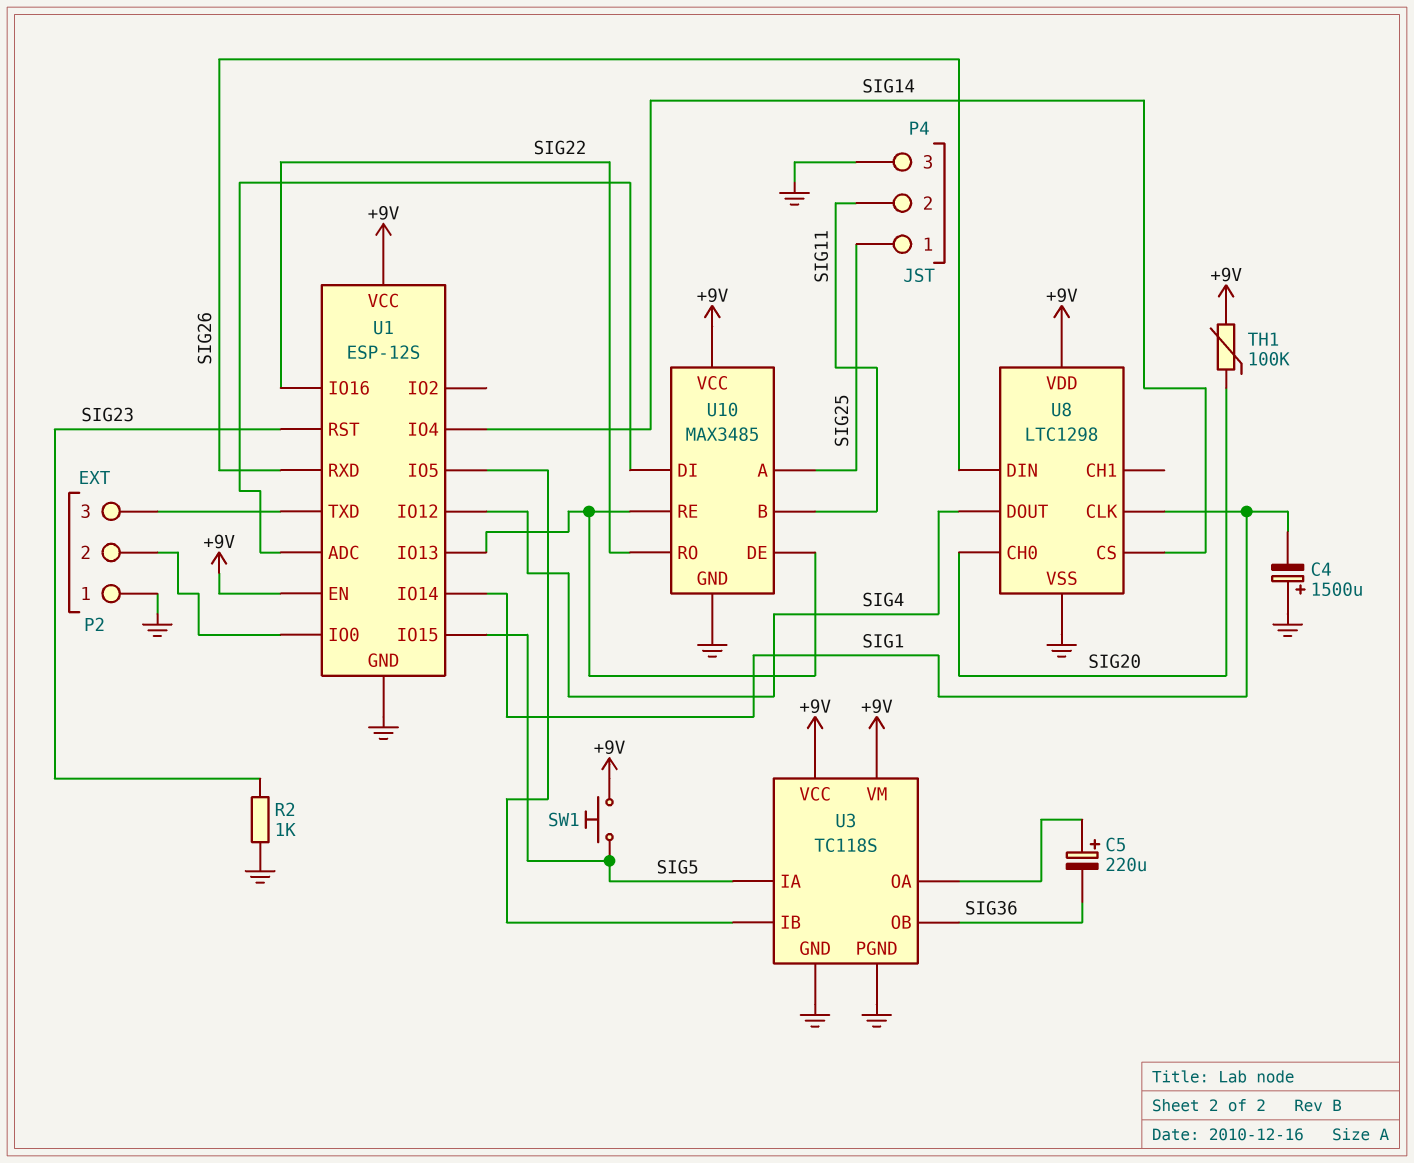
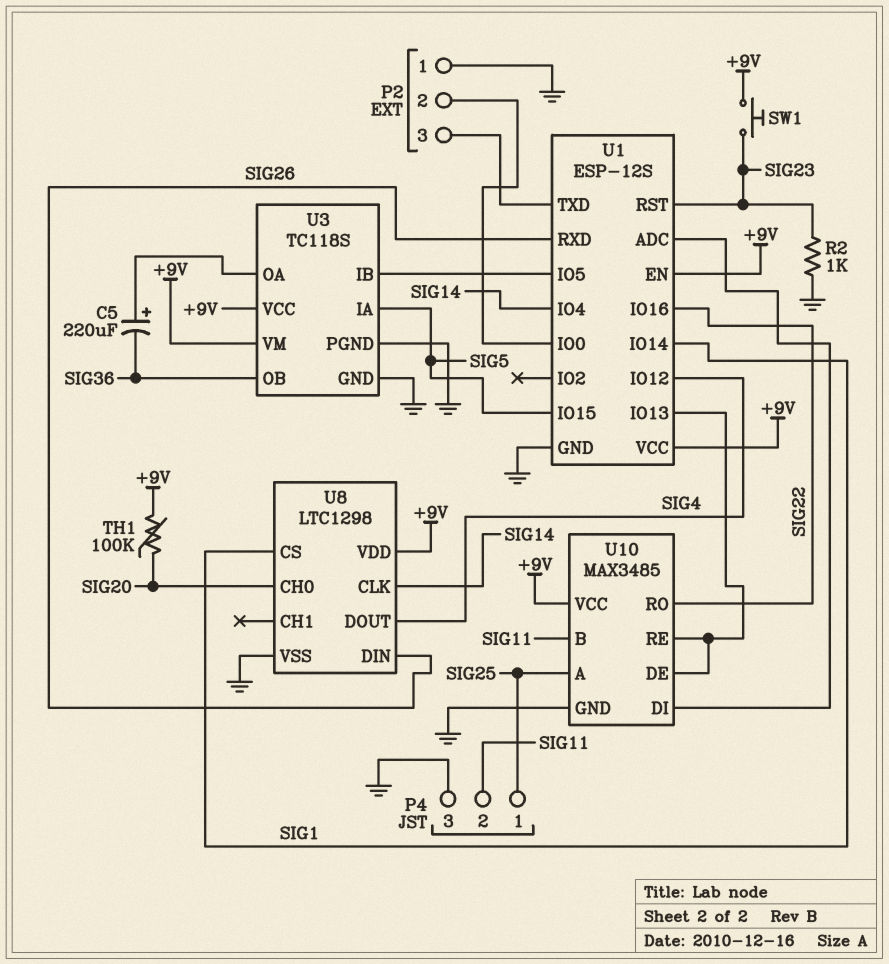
C4: 1500uF (plus GND, minus SIG1) -> none
SW1: button (+9V, SIG5) -> button (+9V, SIG23)
U8 pin CLK: SIG1 -> SIG14
U8 pin CS: SIG14 -> SIG1

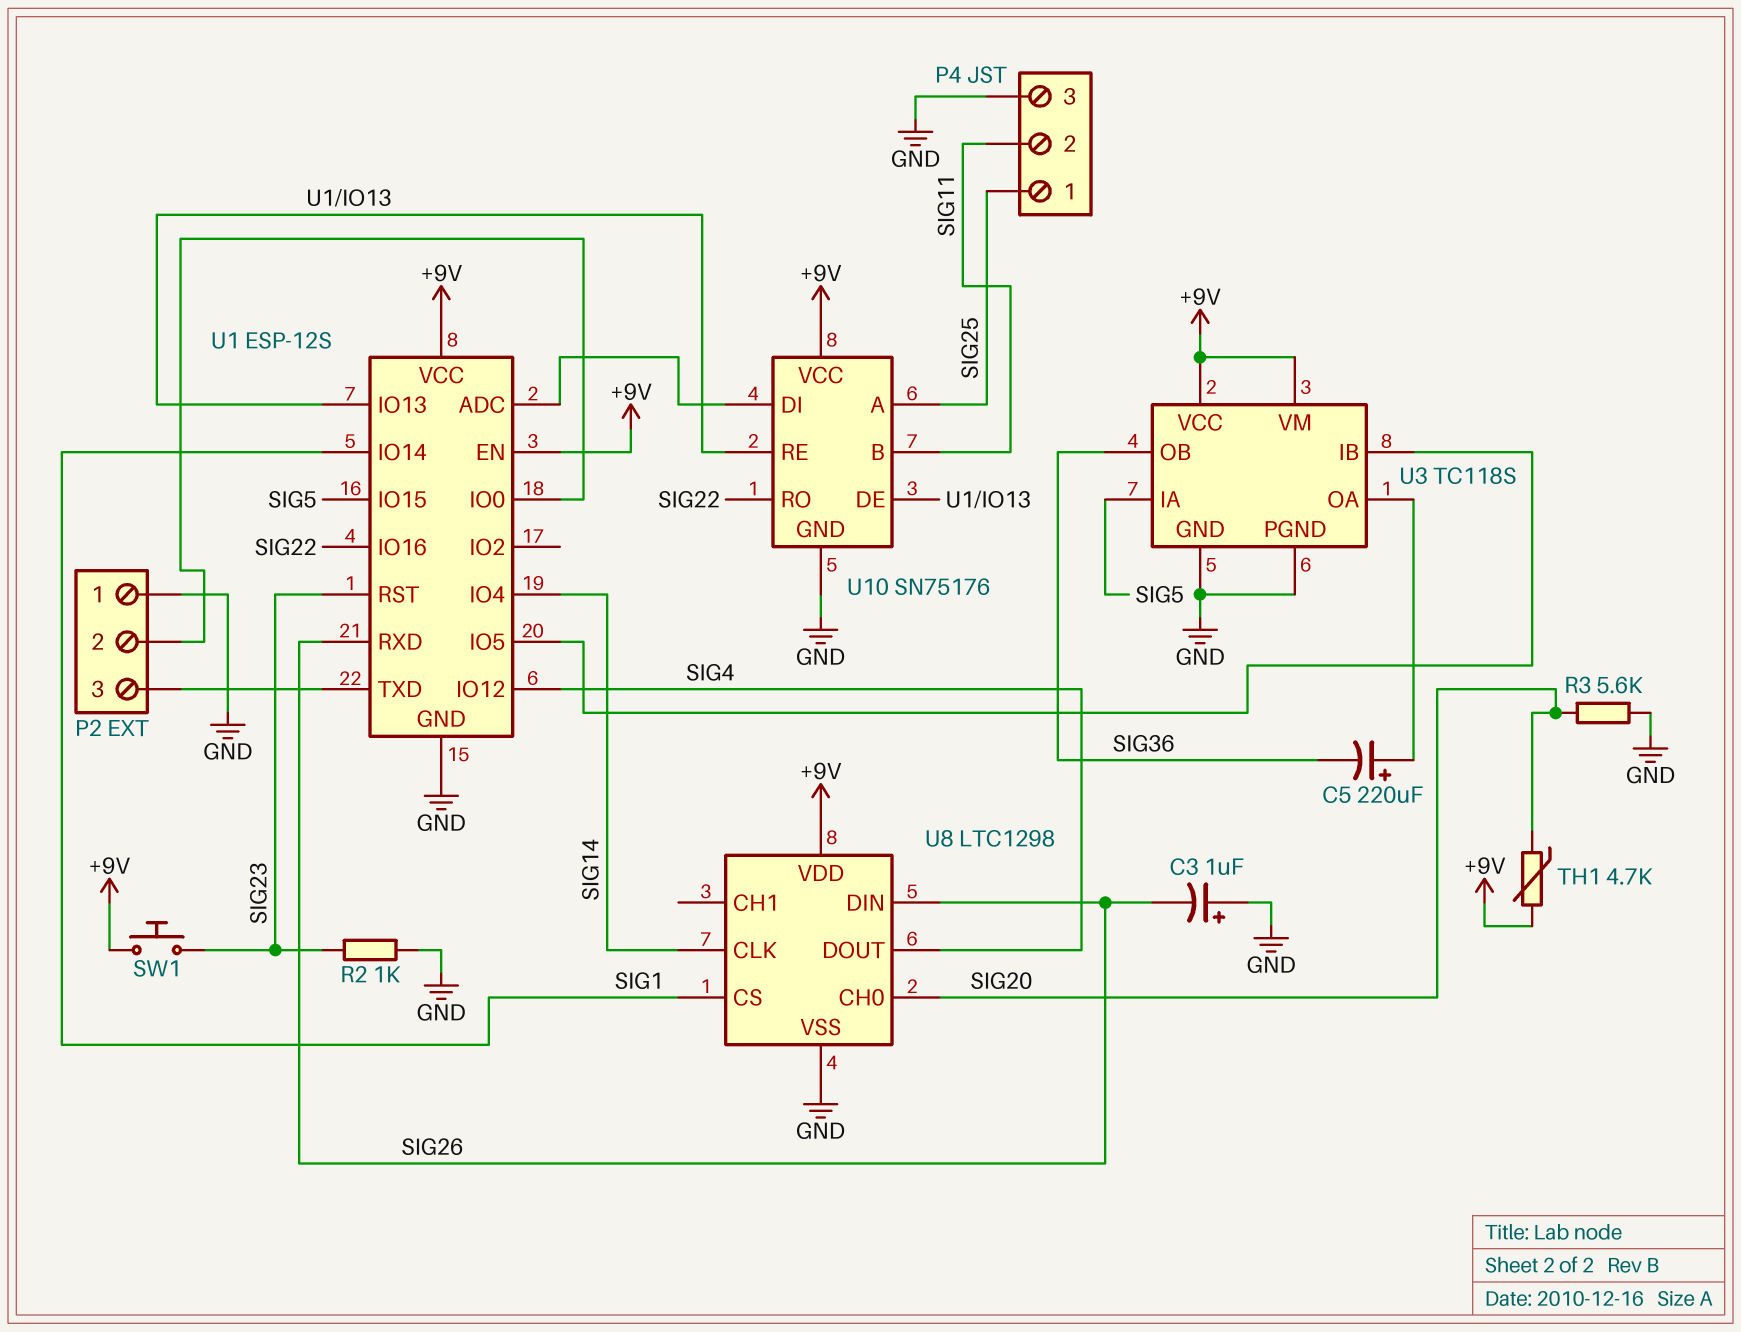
C3: none -> 1uF (plus GND, minus SIG26)
R3: none -> 5.6k (GND, SIG20)
TH1: 100k (+9V, SIG20) -> 4.7k (+9V, SIG20)
U10: MAX3485 -> SN75176

